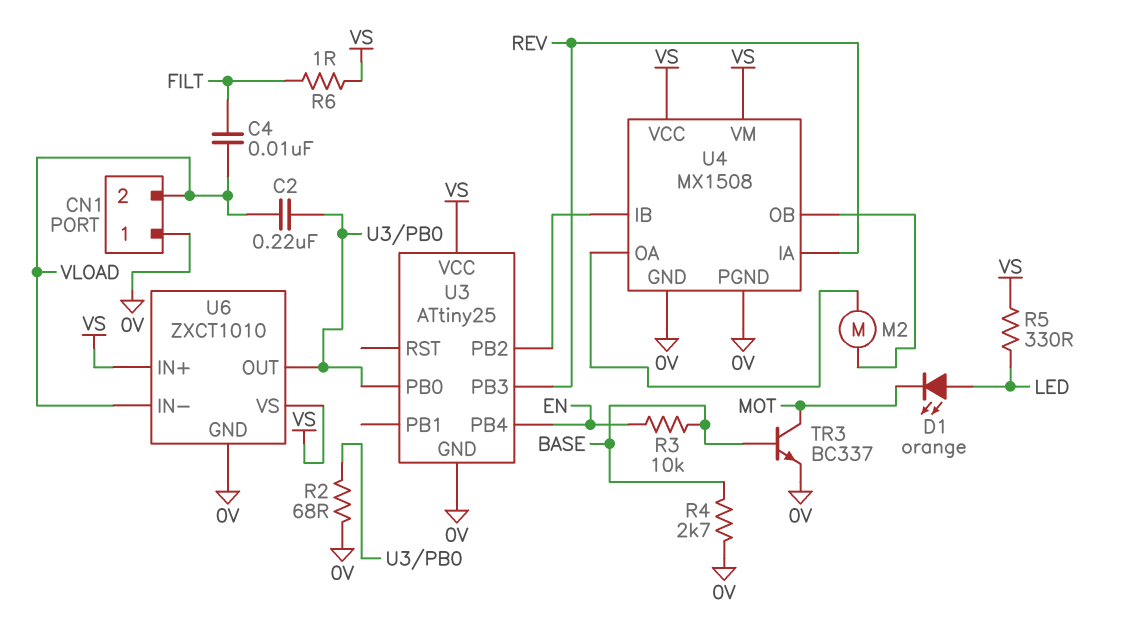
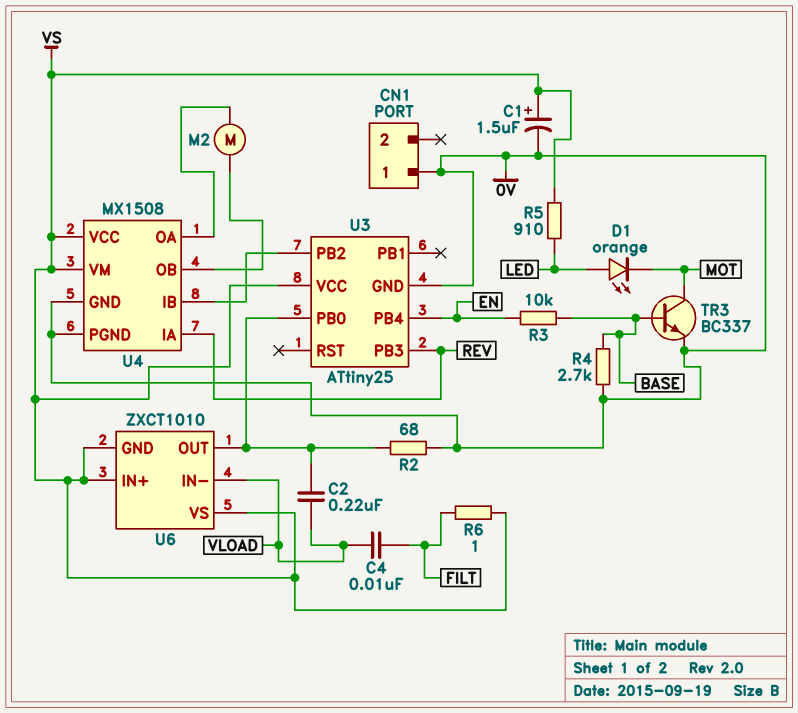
C1: none -> 1.5uF (plus VS, minus 0V)
CN1 pin 2: VLOAD -> none
R5: 330 (LED, VS) -> 910 (LED, VS)
U6 pin GND: 0V -> VS

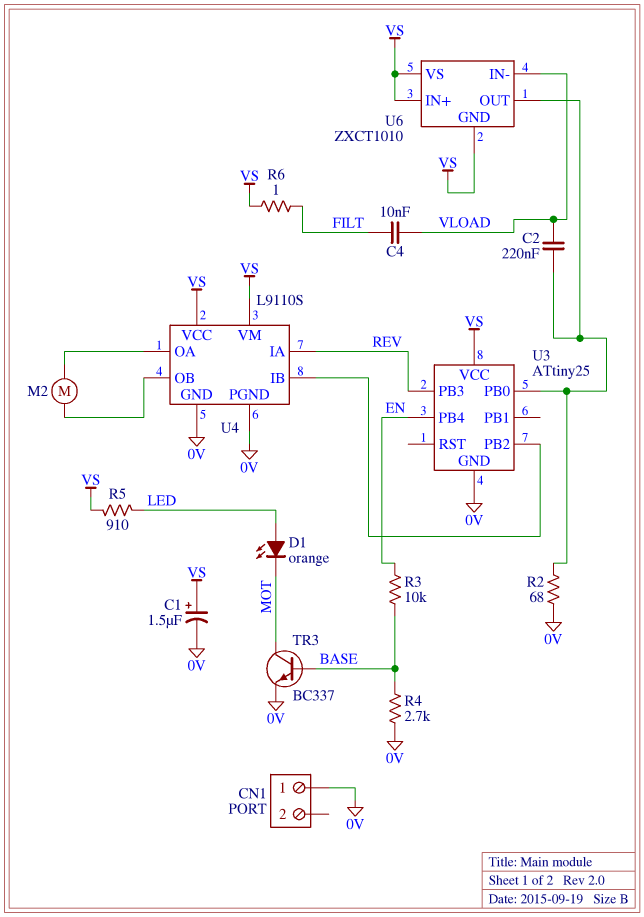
U4: MX1508 -> L9110S

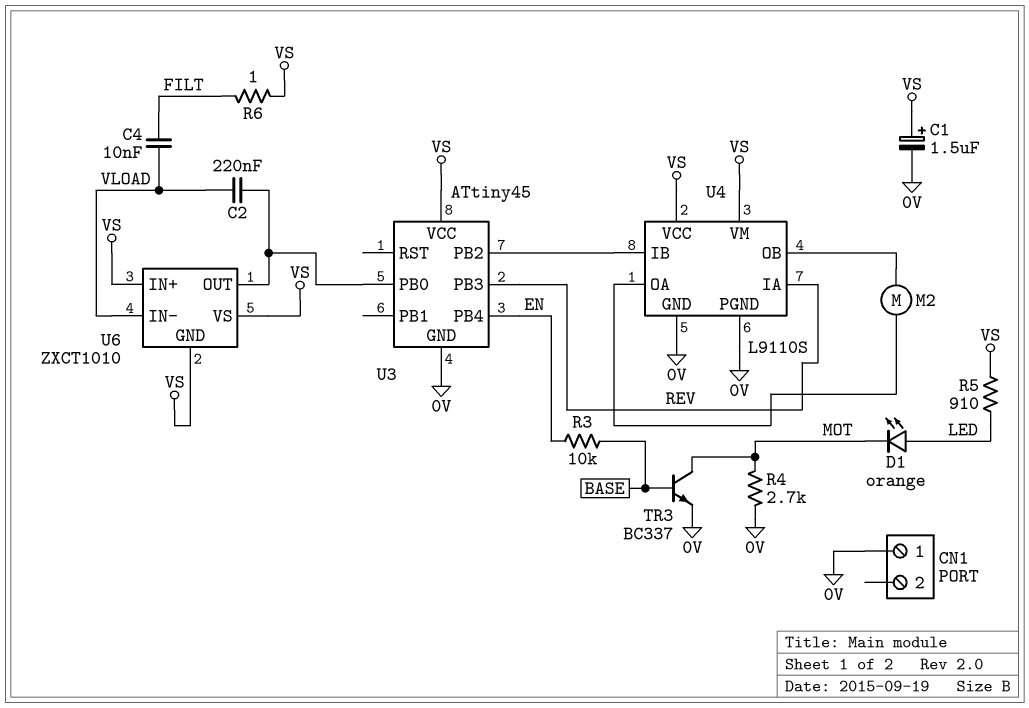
R2: 68 (0V, U3/PB0) -> none
R4: 2.7k (0V, BASE) -> 2.7k (0V, MOT)
U3: ATtiny25 -> ATtiny45

